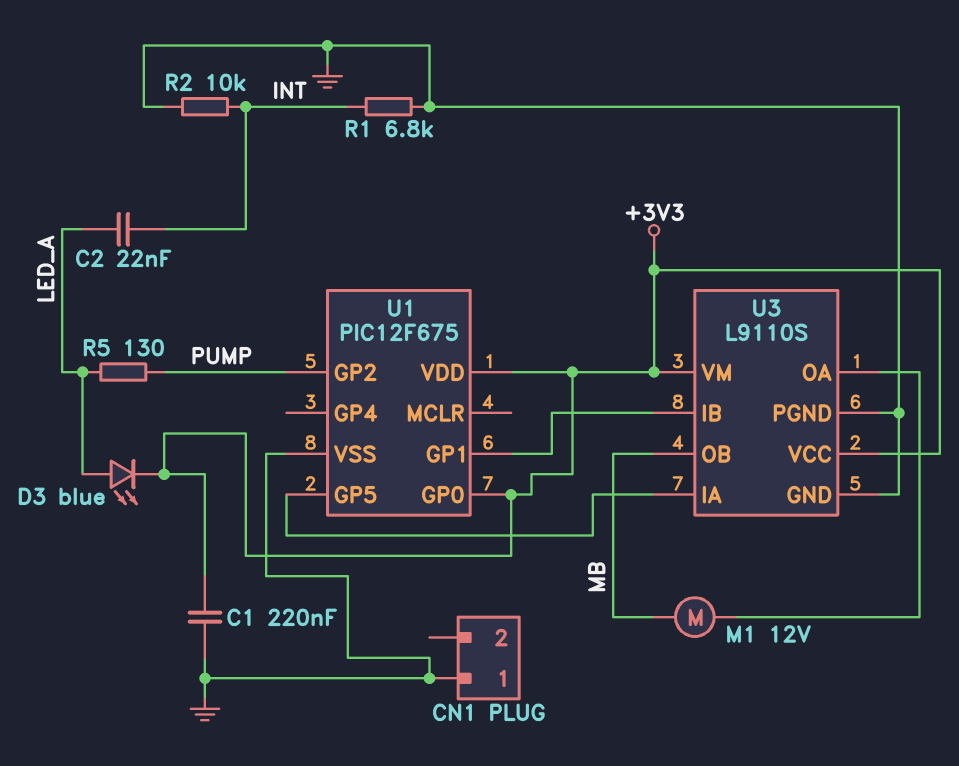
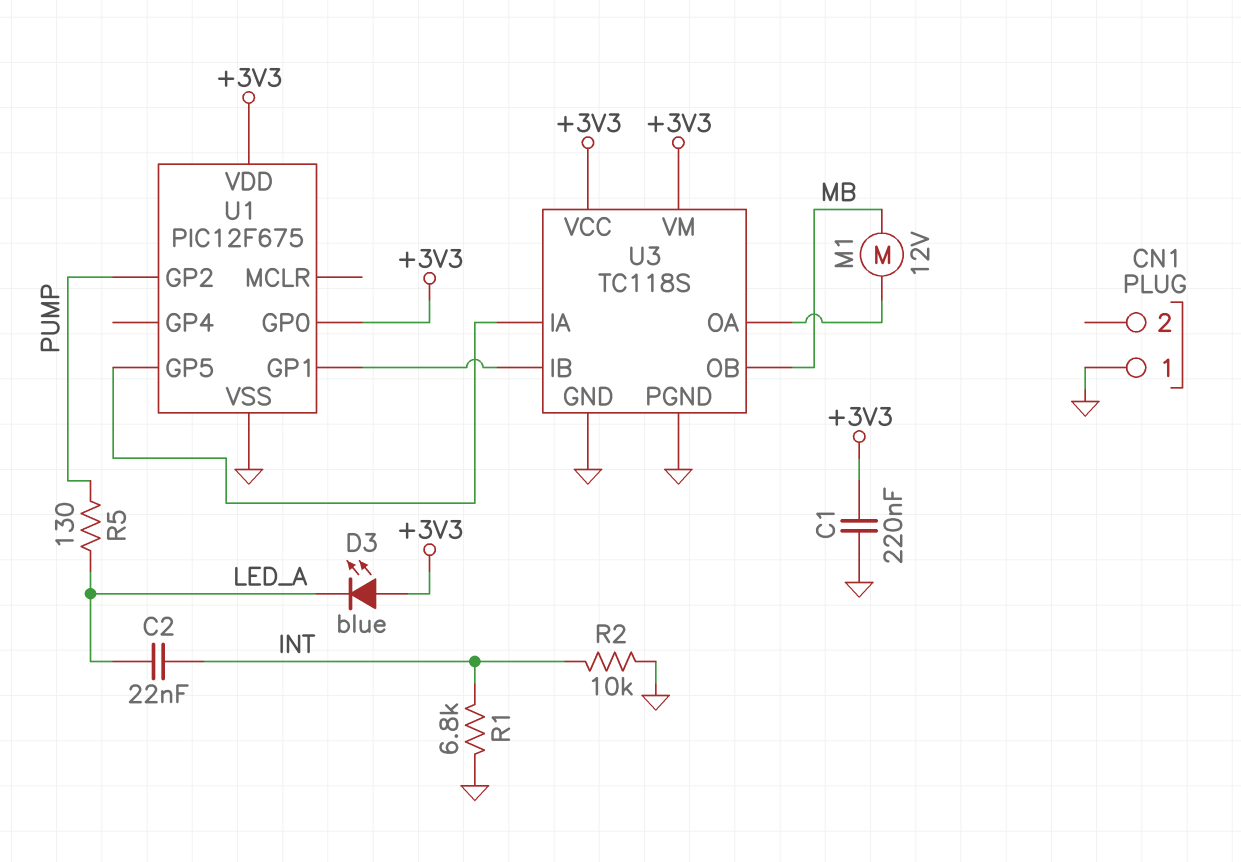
D3: LED blue (A LED_A, K +3V3) -> LED blue (A +3V3, K LED_A)
U3: L9110S -> TC118S

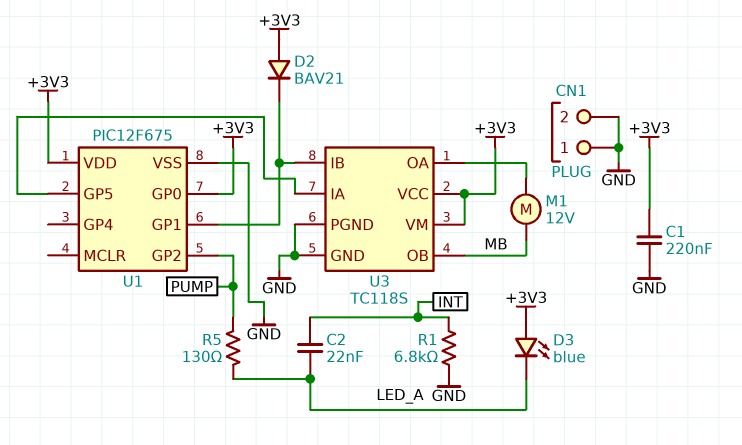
CN1 pin 2: none -> GND
D2: none -> diode BAV21 (A +3V3, K U1/GP1)
R2: 10k (GND, INT) -> none

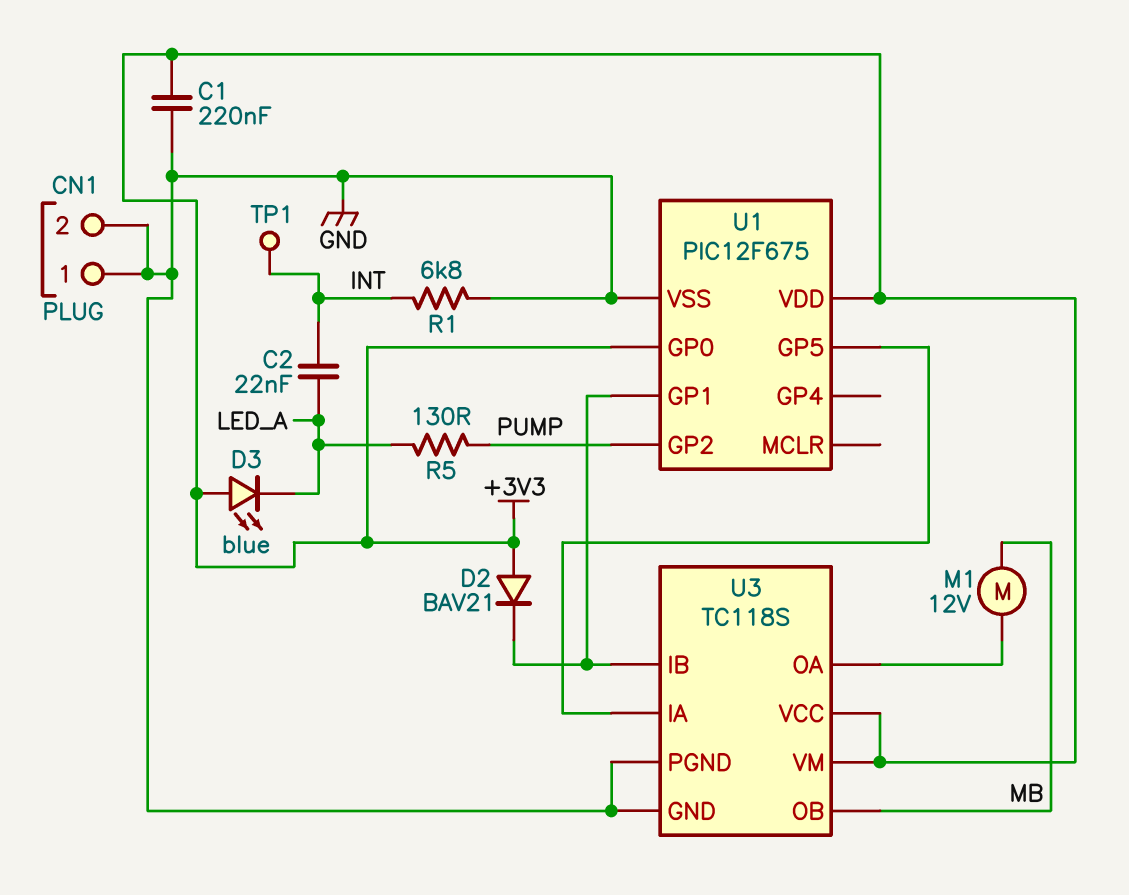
TP1: none -> test point (INT)

